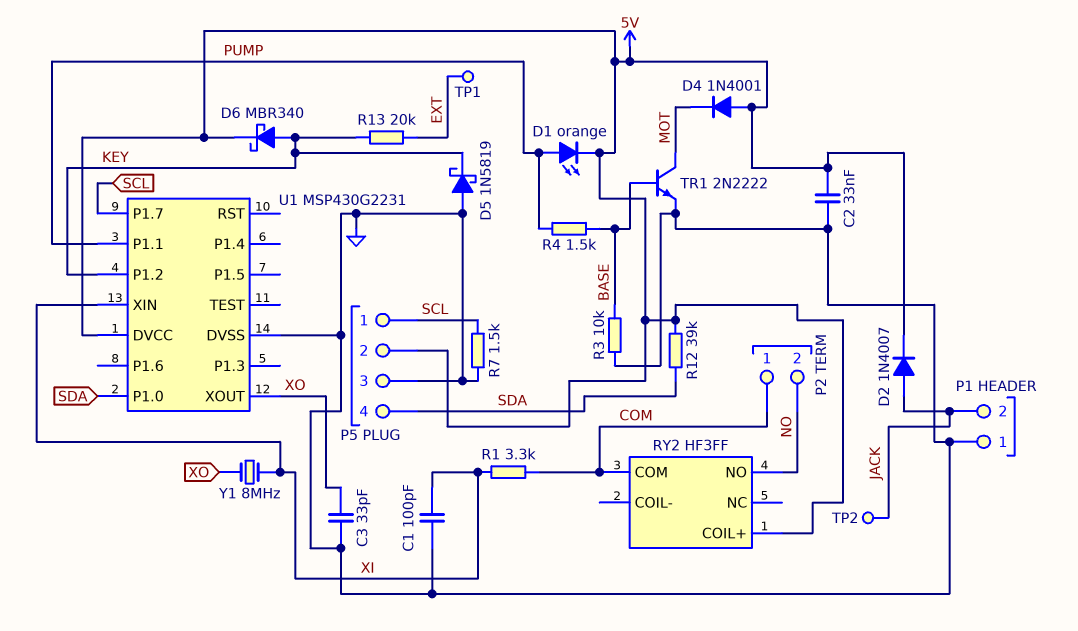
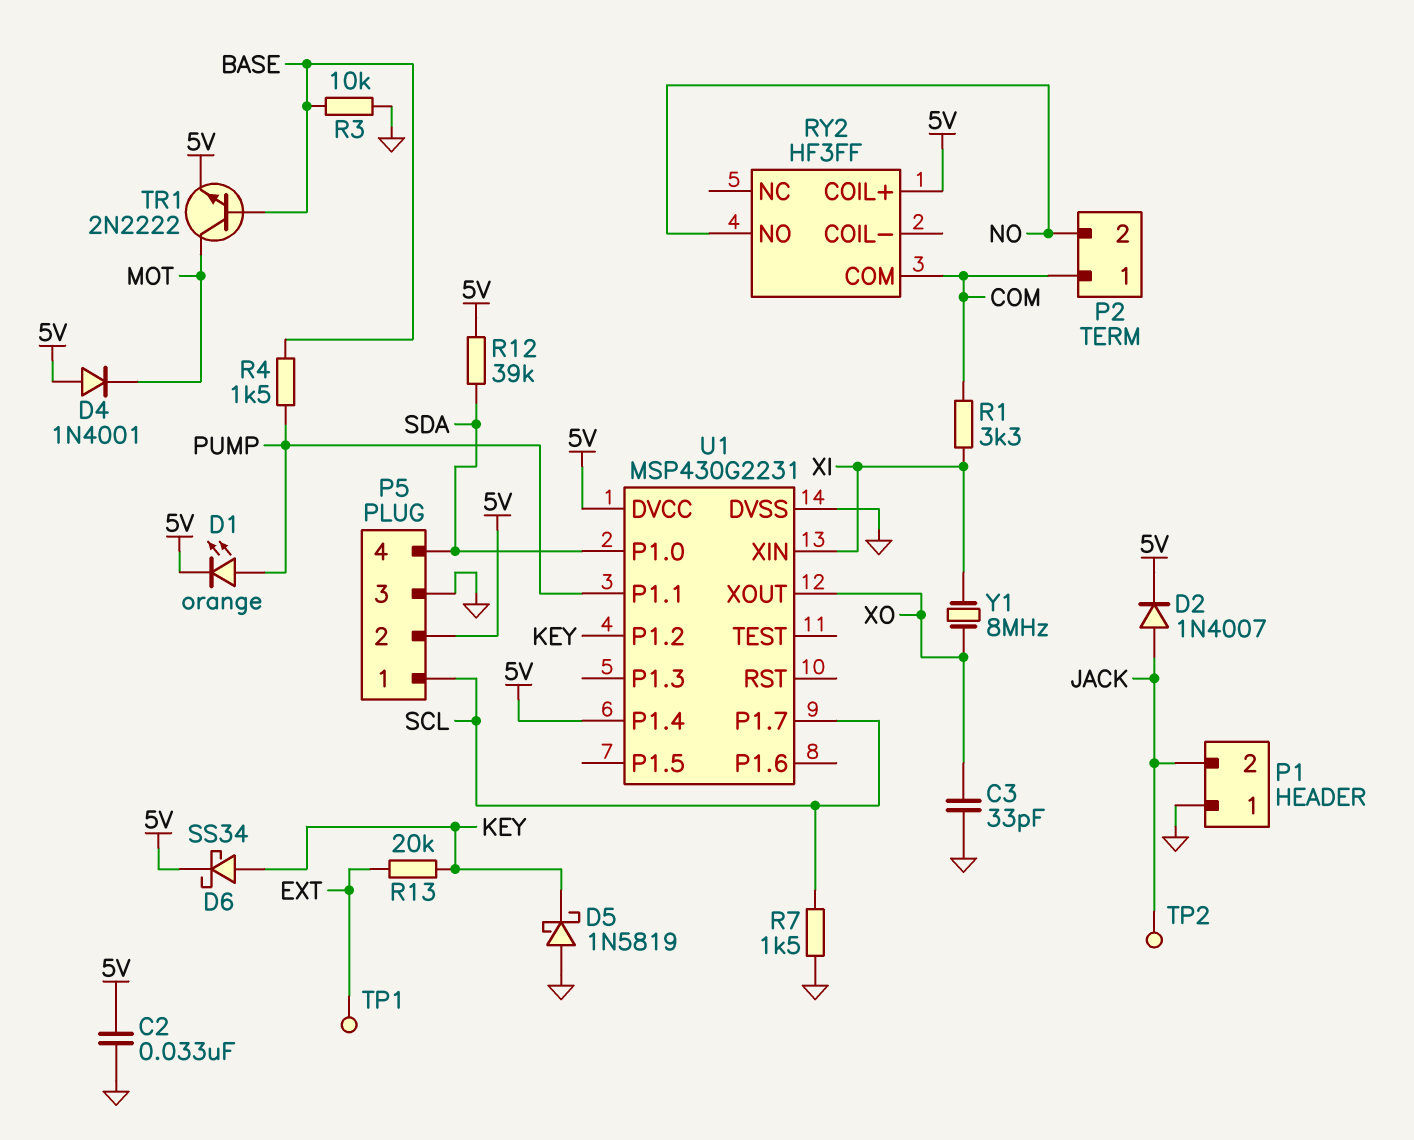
C1: 100pF (GND, XI) -> none
D6: schottky MBR340 (A KEY, K 5V) -> schottky SS34 (A KEY, K 5V)
TR1: NPN 2N2222 (B BASE, C MOT, E GND) -> NPN 2N2222 (B BASE, C MOT, E 5V)
U1 pin P1.4: none -> 5V

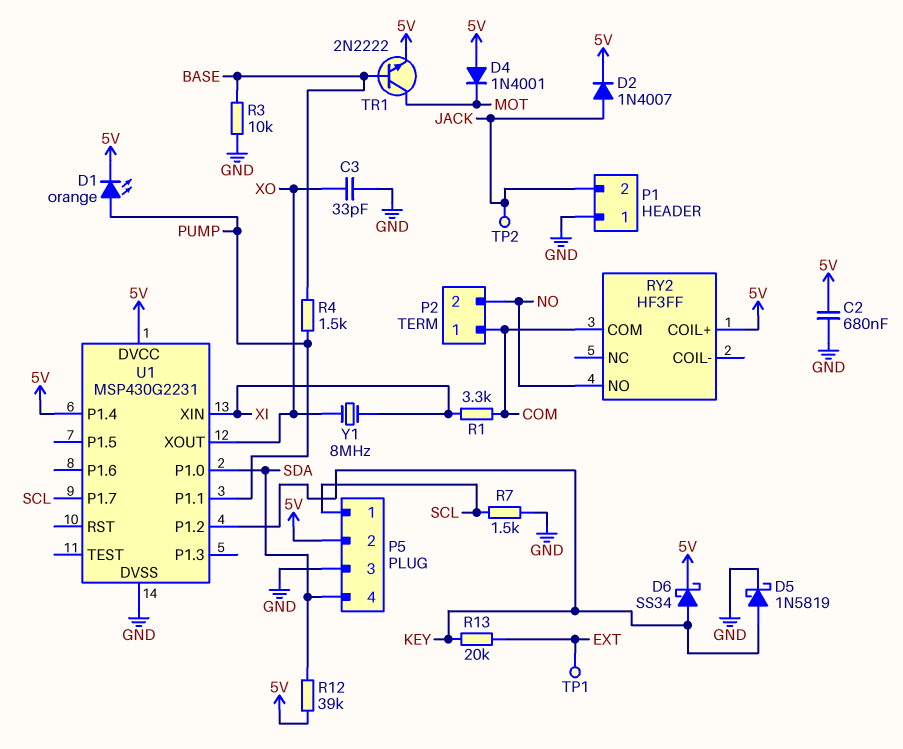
C2: 33nF (5V, GND) -> 680nF (5V, GND)
D5: schottky 1N5819 (A GND, K KEY) -> schottky 1N5819 (A KEY, K GND)

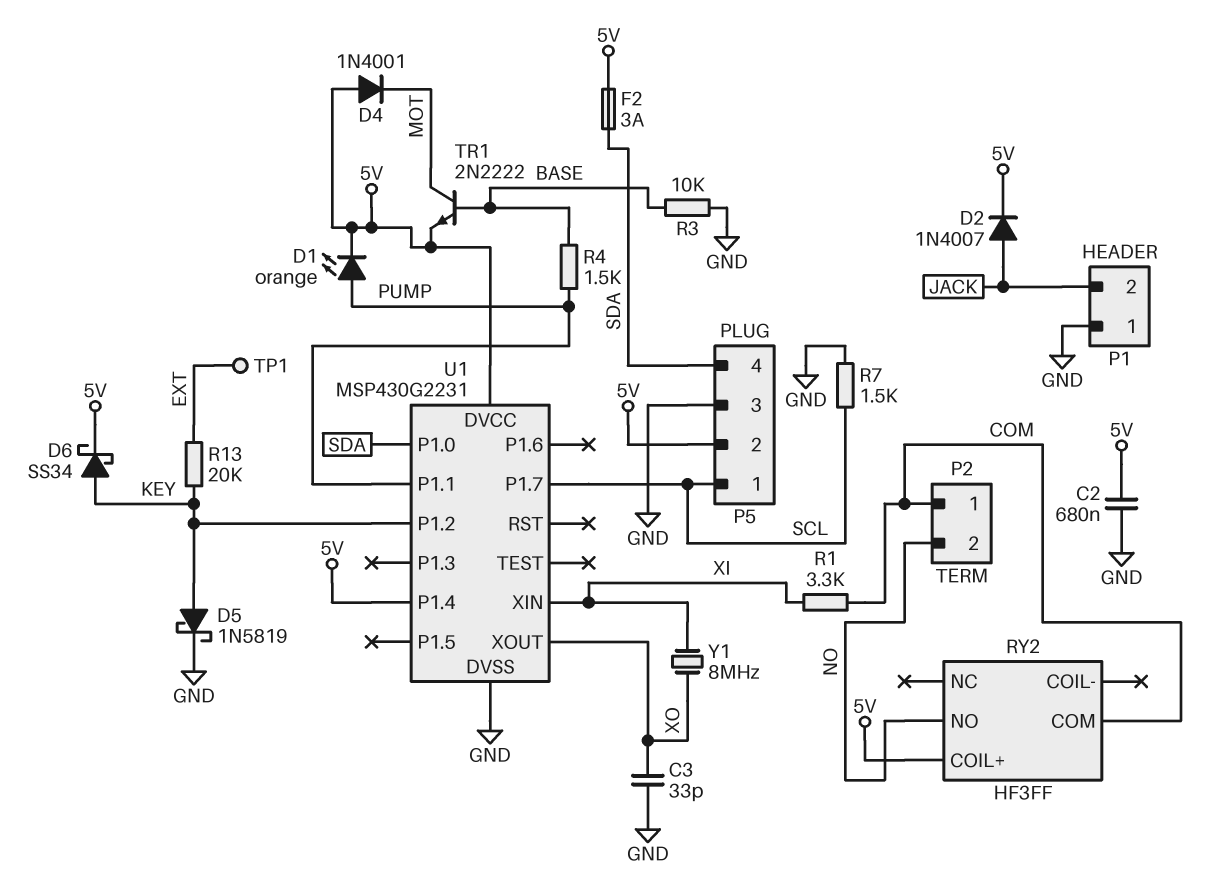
F2: none -> 3A (5V, SDA)
R12: 39k (5V, SDA) -> none
TP2: test point (JACK) -> none

